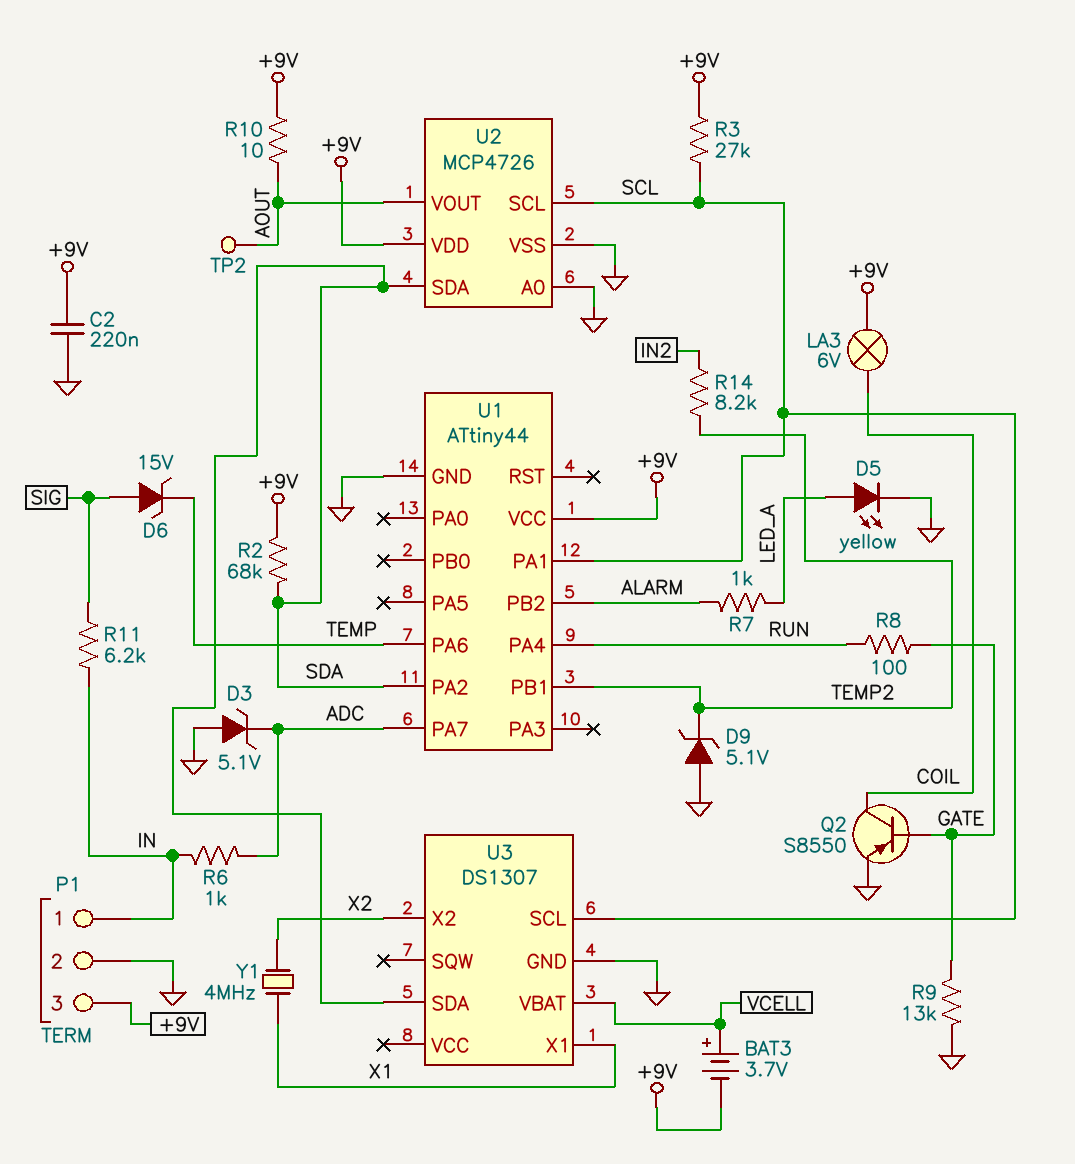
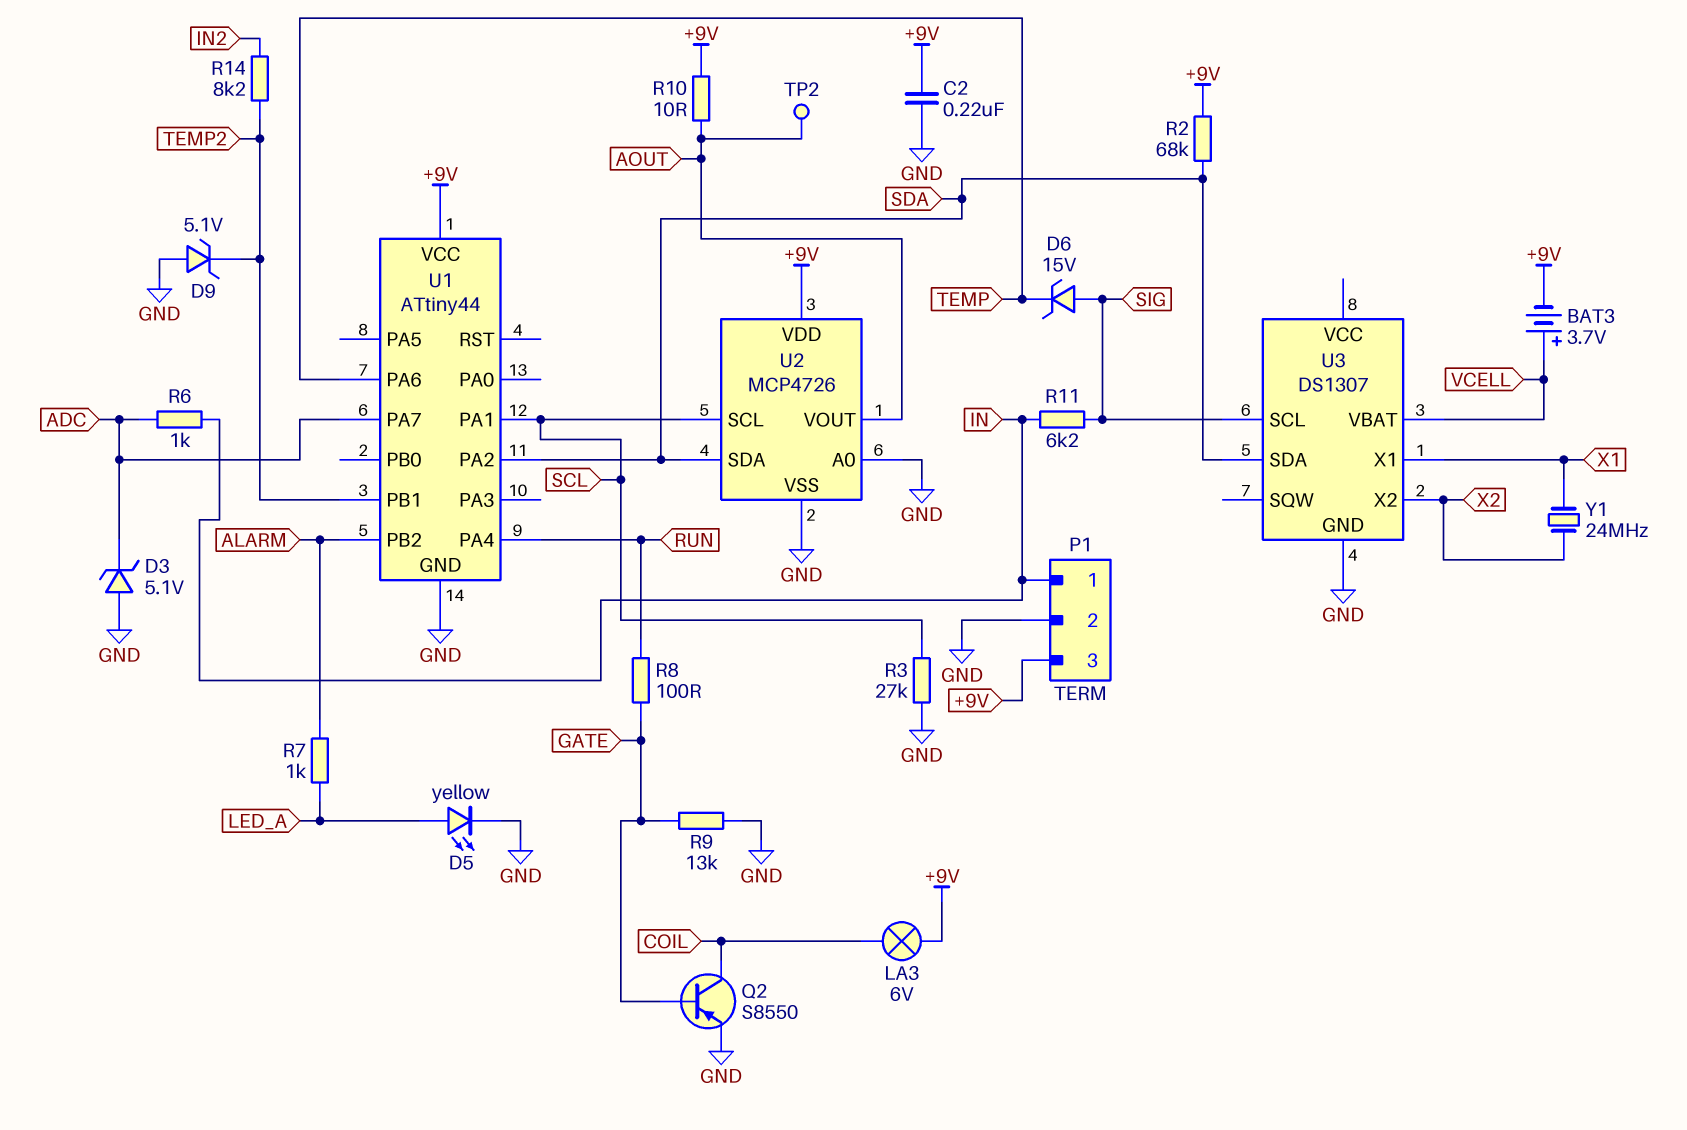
R3: 27k (+9V, SCL) -> 27k (GND, SCL)
U3 pin SCL: SCL -> SIG
Y1: 4MHz (X1, X2) -> 24MHz (X1, X2)

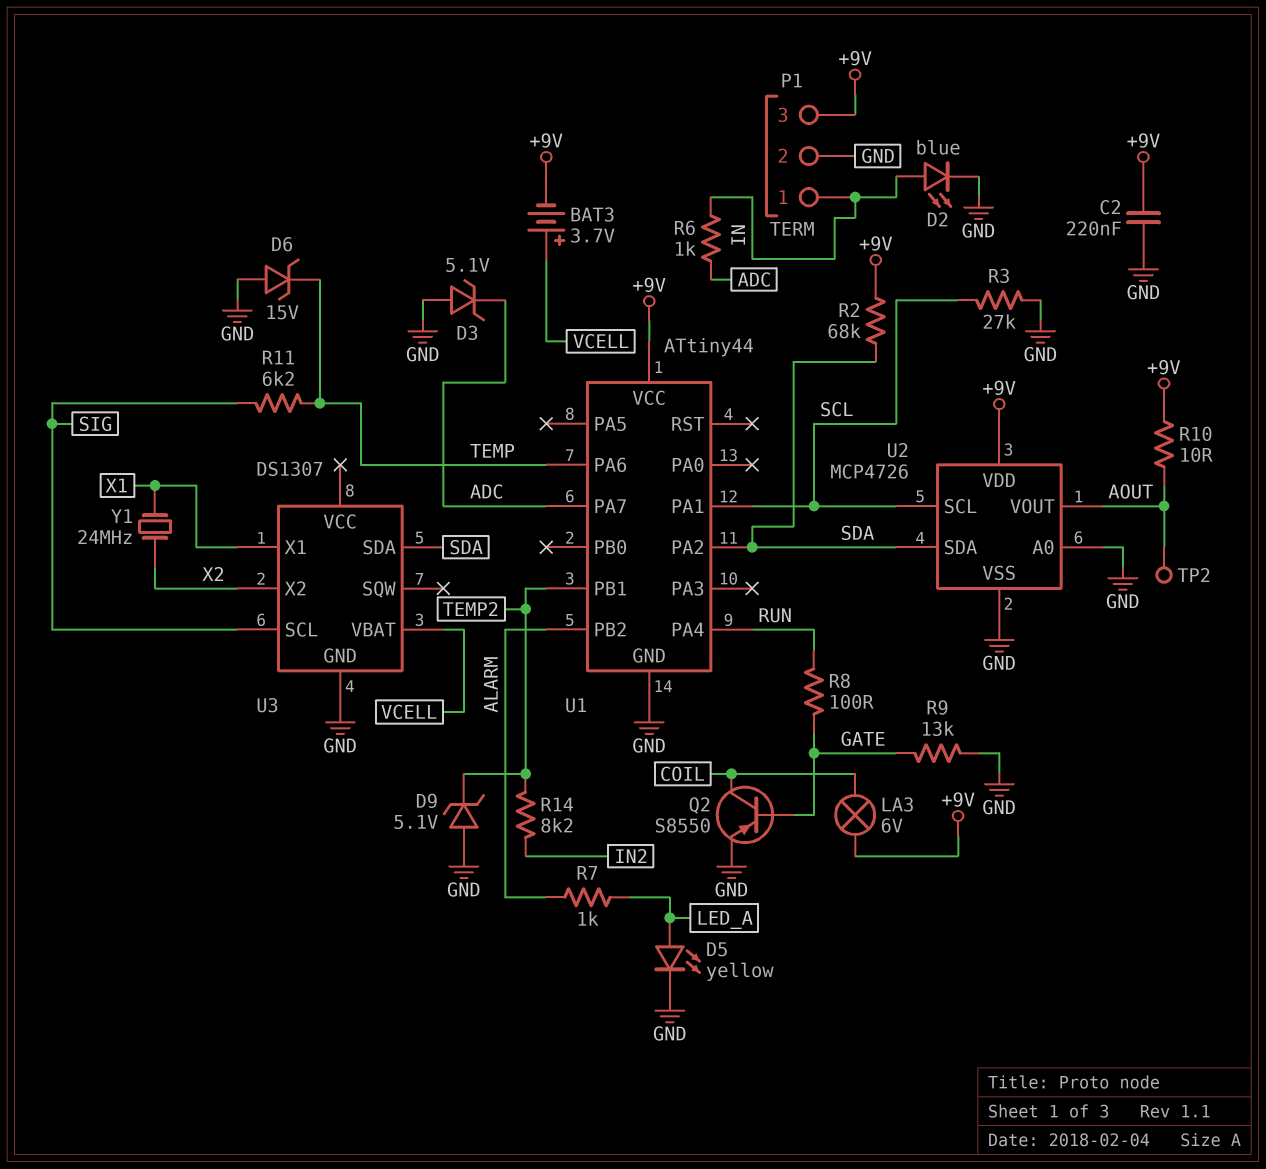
D2: none -> LED blue (A IN, K GND)
D6: zener 15V (A SIG, K TEMP) -> zener 15V (A GND, K TEMP)
R11: 6.2k (IN, SIG) -> 6.2k (SIG, TEMP)

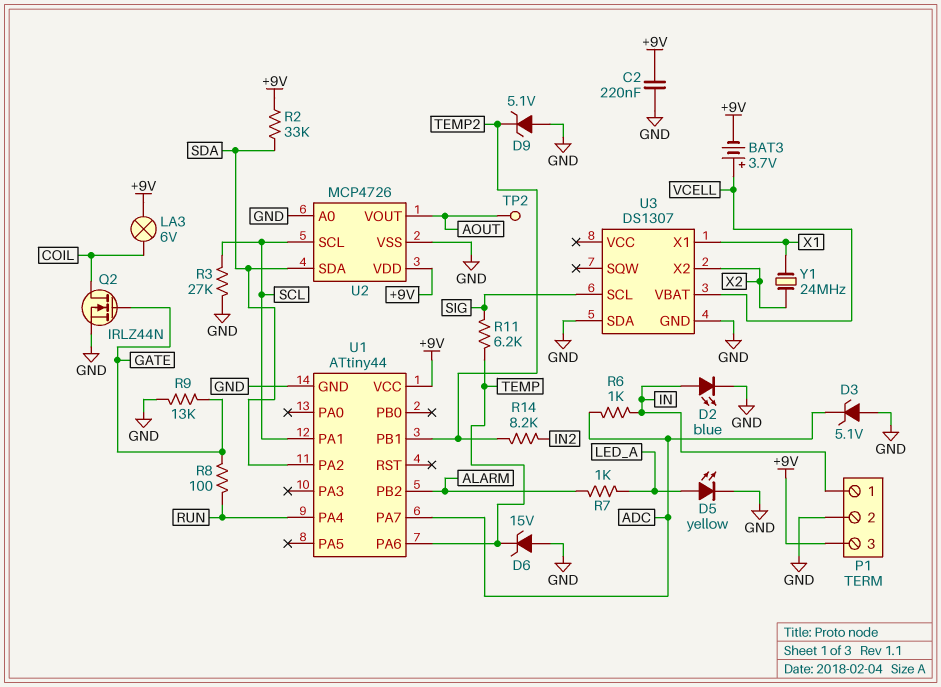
Q2: PNP S8550 (B GATE, C COIL, E GND) -> NMOS IRLZ44N (G GATE, D COIL, S GND)
R2: 68k (+9V, SDA) -> 33k (+9V, SDA)
R10: 10 (+9V, AOUT) -> none
U3 pin SDA: SDA -> GND

